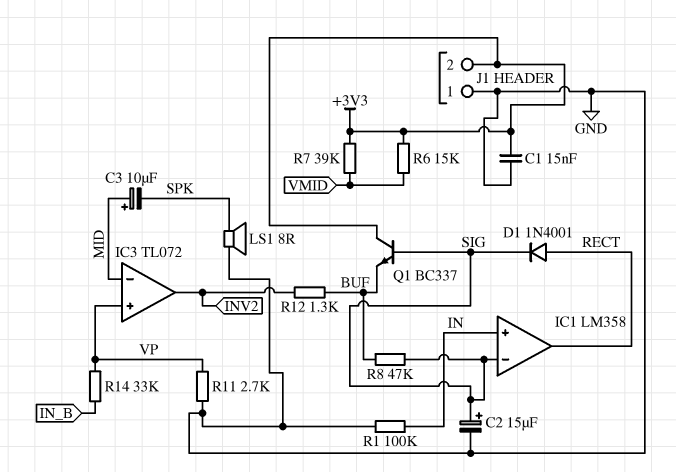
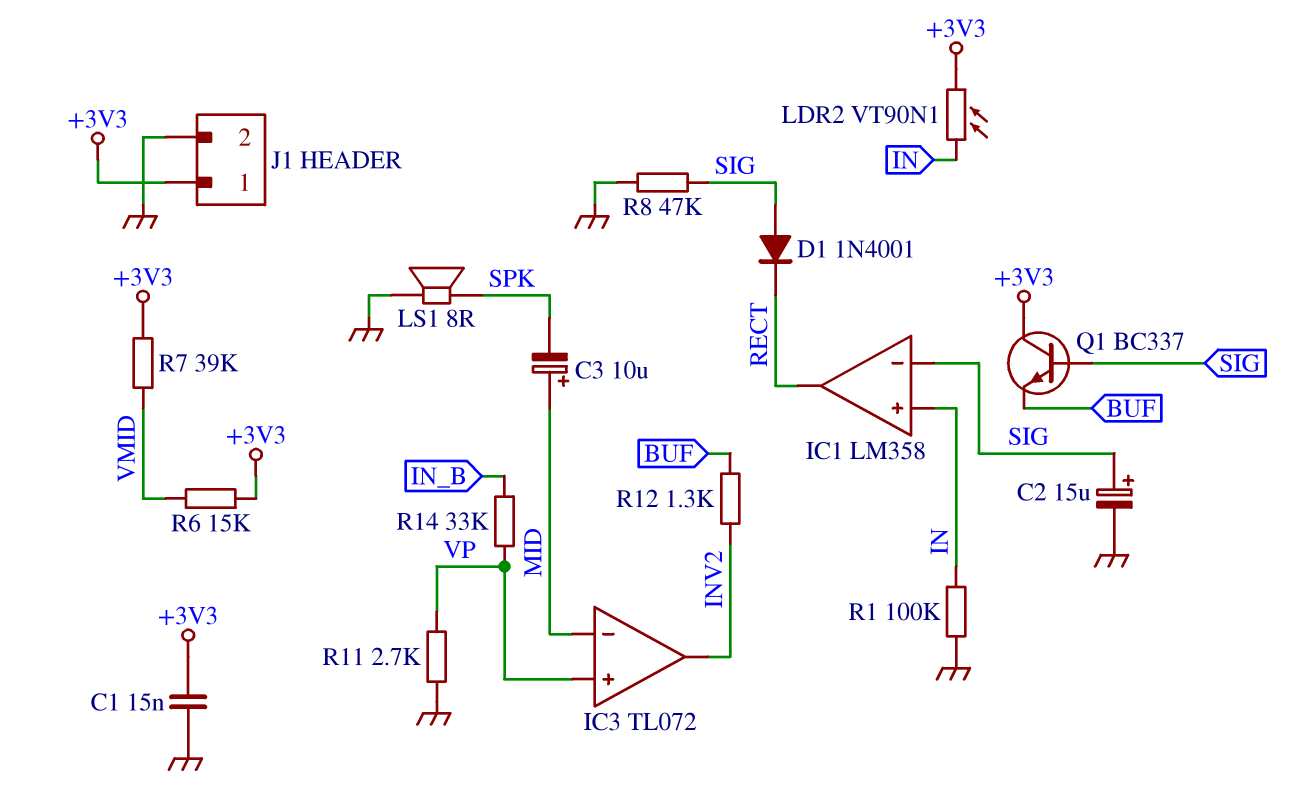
D1: diode 1N4001 (A RECT, K SIG) -> diode 1N4001 (A SIG, K RECT)
J1 pin 1: GND -> +3V3
J1 pin 2: +3V3 -> GND
LDR2: none -> VT90N1 (+3V3, IN)
R8: 47k (BUF, SIG) -> 47k (GND, SIG)

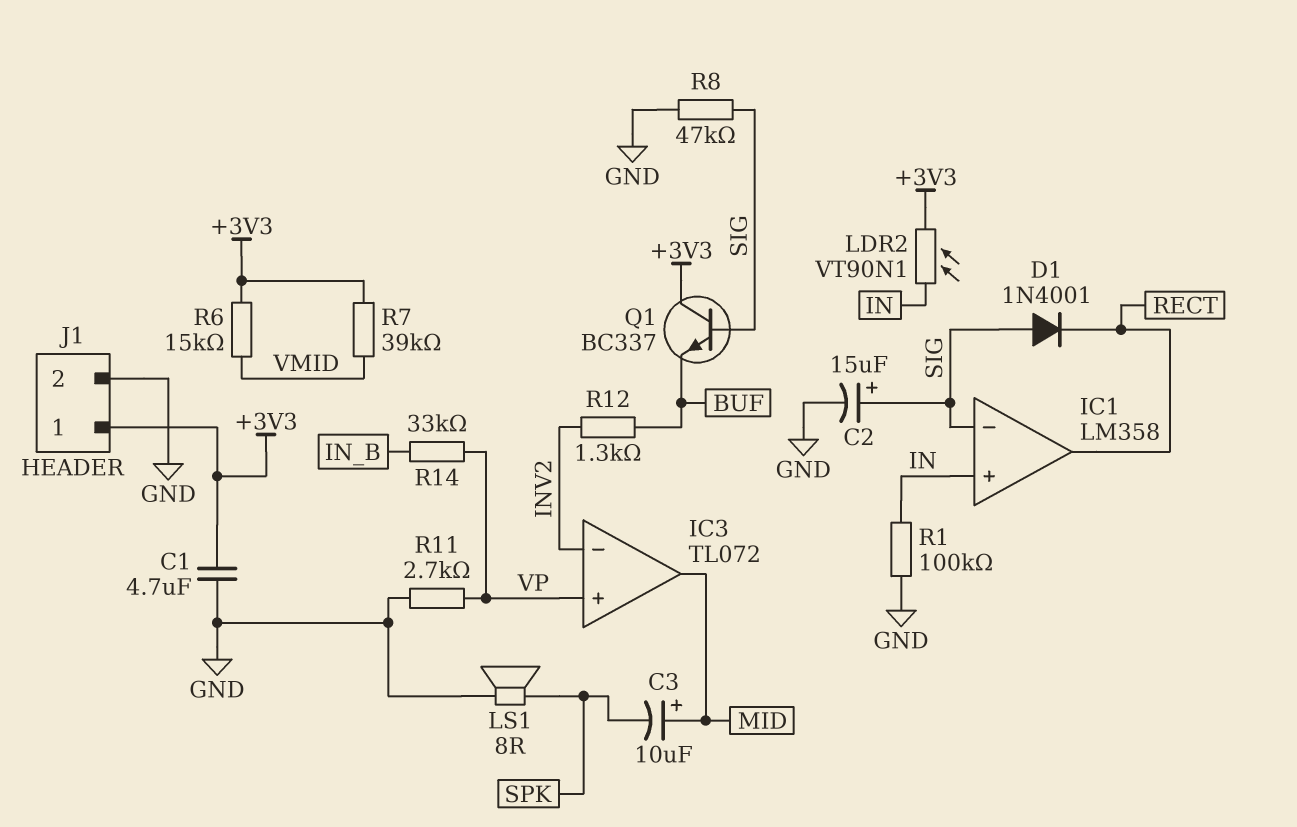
C1: 15nF (+3V3, GND) -> 4.7uF (+3V3, GND)
IC3 pin in-: MID -> INV2
IC3 pin out: INV2 -> MID

